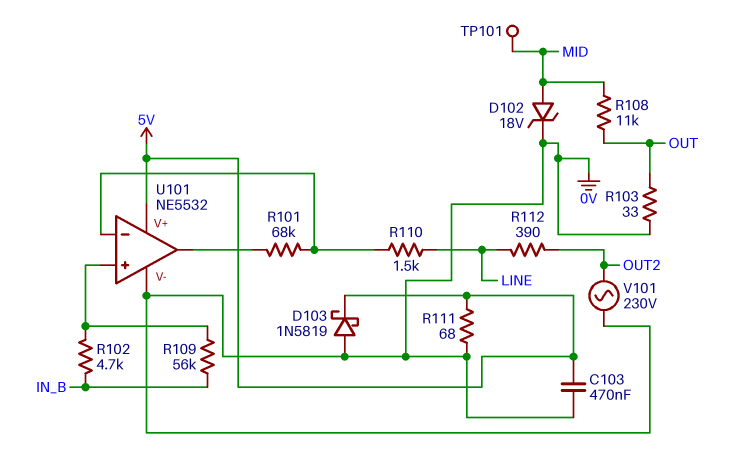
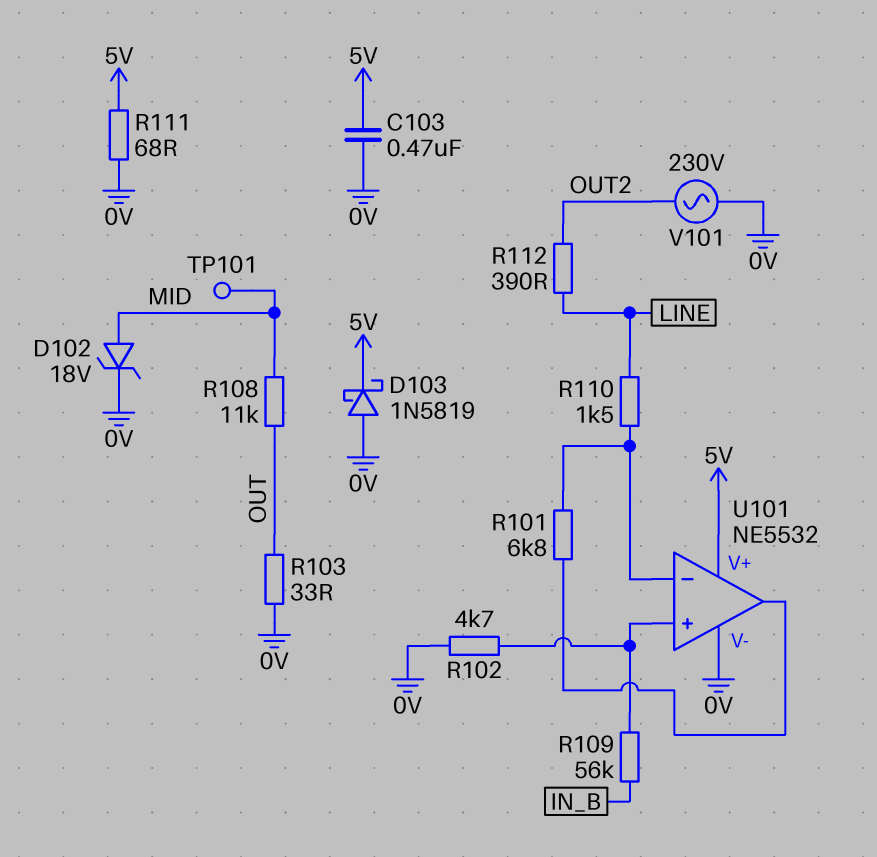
R101: 68k (U101/in-, U101/out) -> 6.8k (U101/in-, U101/out)
R102: 4.7k (IN_B, U101/in+) -> 4.7k (0V, U101/in+)

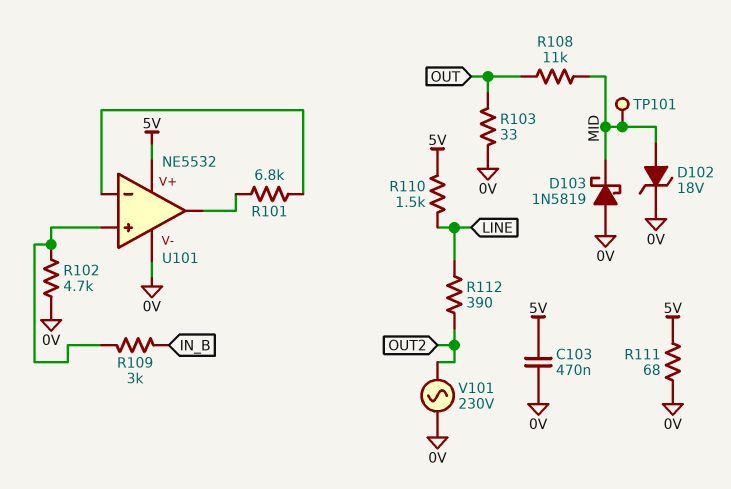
D103: schottky 1N5819 (A 0V, K 5V) -> schottky 1N5819 (A 0V, K MID)
R109: 56k (IN_B, U101/in+) -> 3k (IN_B, U101/in+)
R110: 1.5k (LINE, U101/in-) -> 1.5k (5V, LINE)

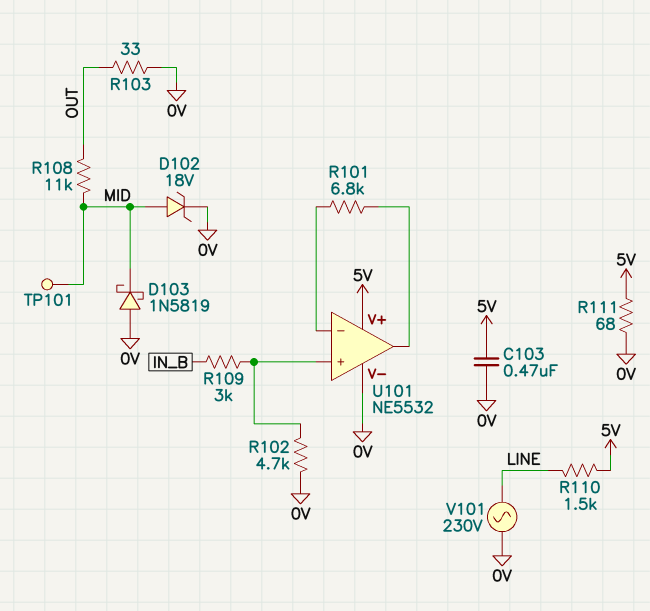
R112: 390 (LINE, OUT2) -> none
V101: AC 230V (0V, OUT2) -> AC 230V (0V, LINE)

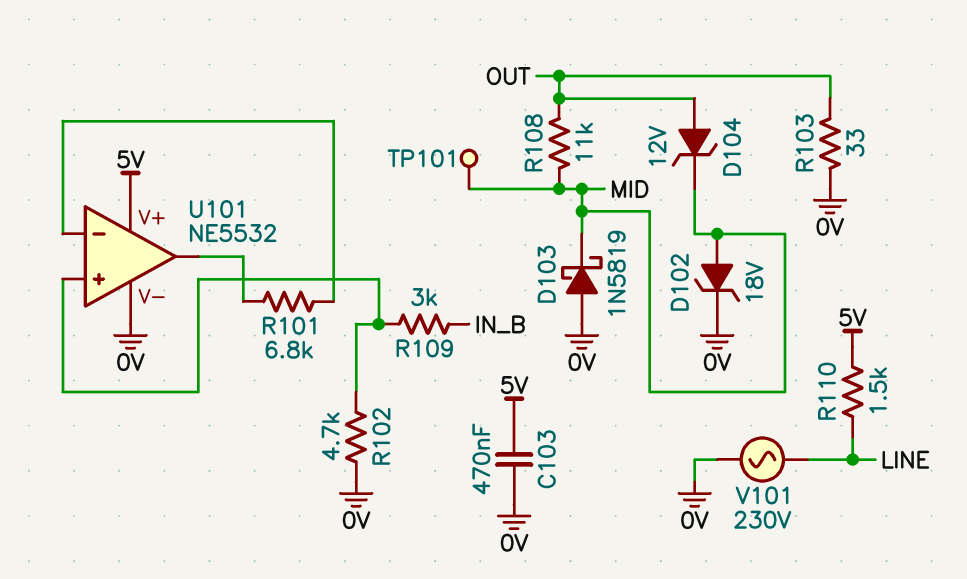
D104: none -> zener 12V (A OUT, K MID)
R111: 68 (0V, 5V) -> none

